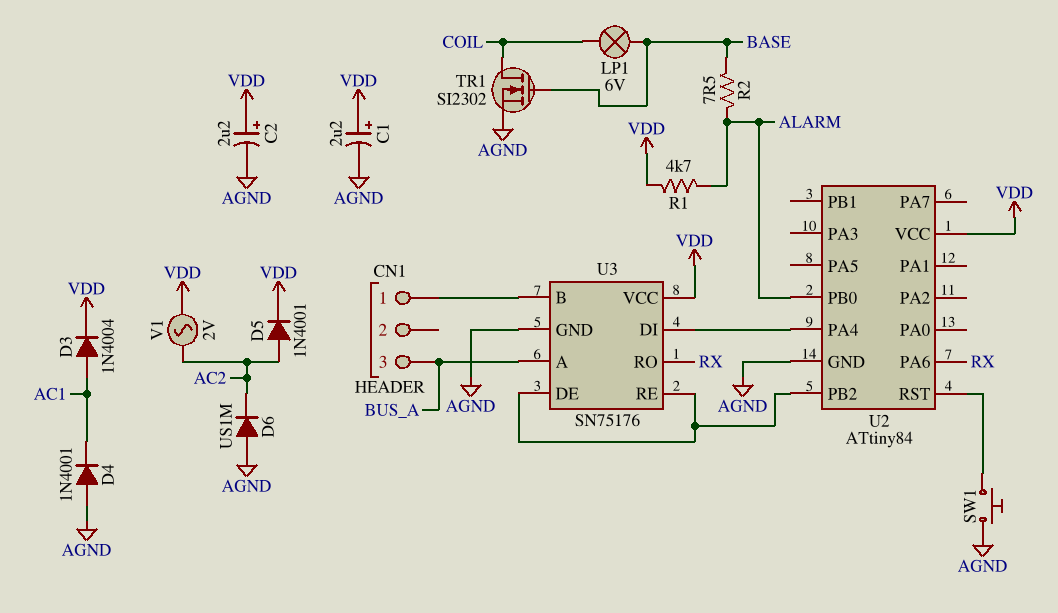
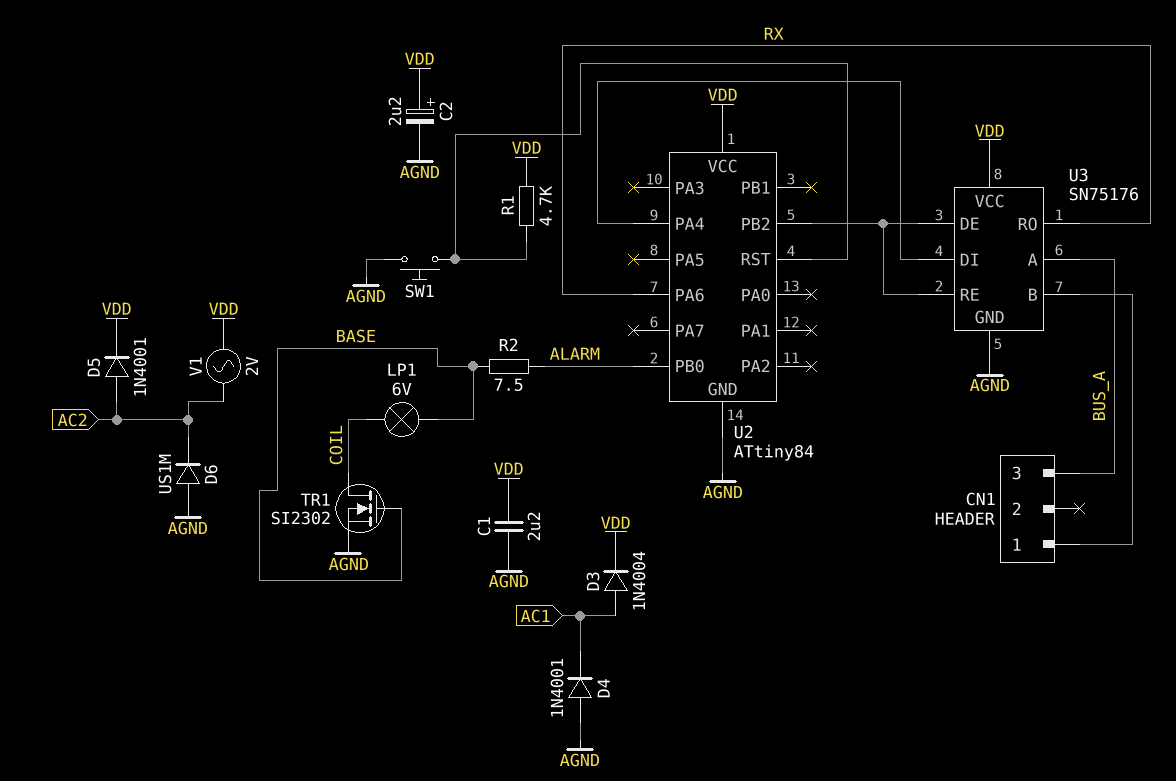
C1: 2.2uF (plus VDD, minus AGND) -> 2.2uF (AGND, VDD)
R1: 4.7k (ALARM, VDD) -> 4.7k (U2/RST, VDD)

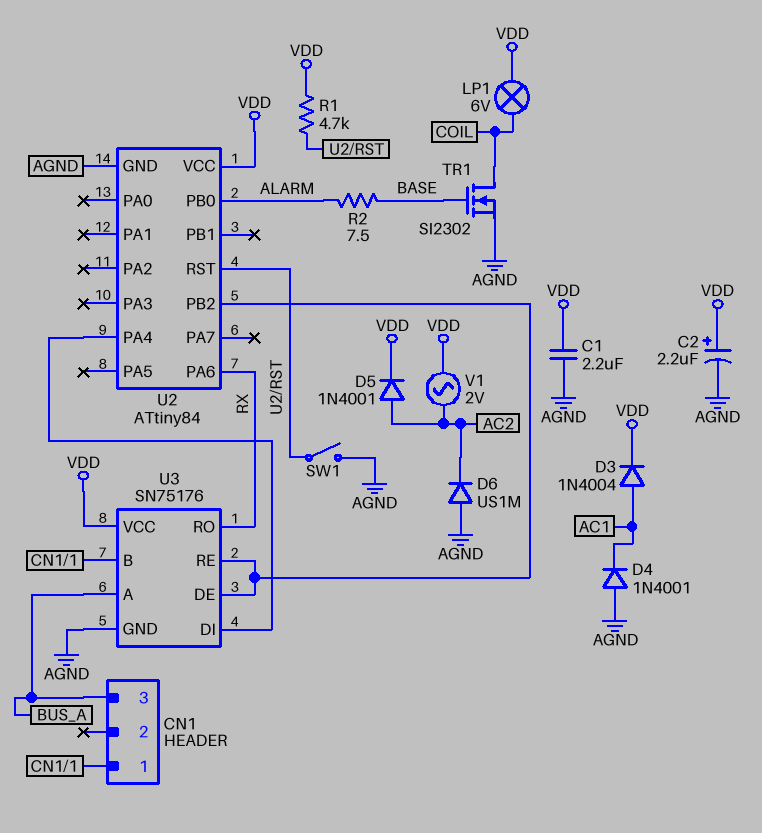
LP1: lamp 6V (BASE, COIL) -> lamp 6V (COIL, VDD)
SW1: button (AGND, U2/RST) -> switch (AGND, U2/RST)

